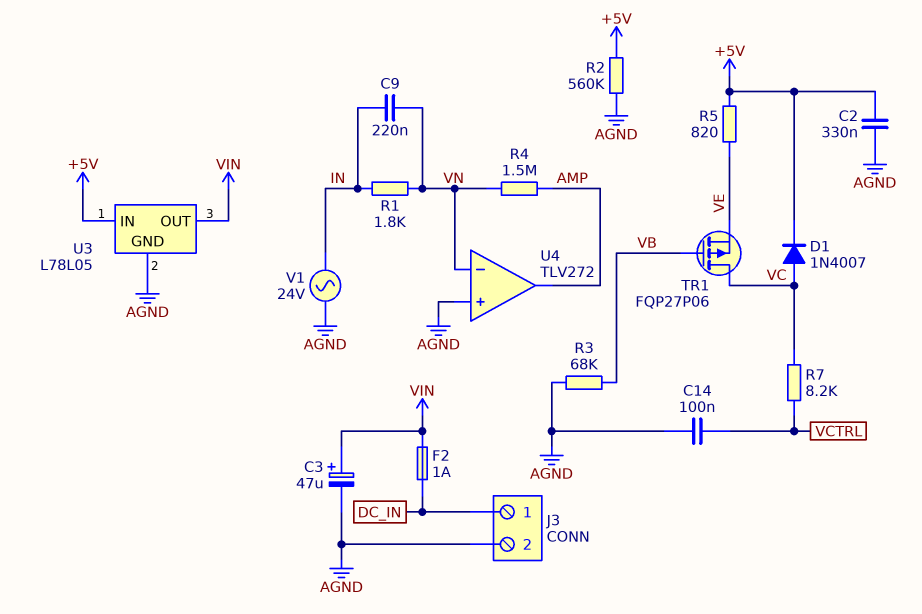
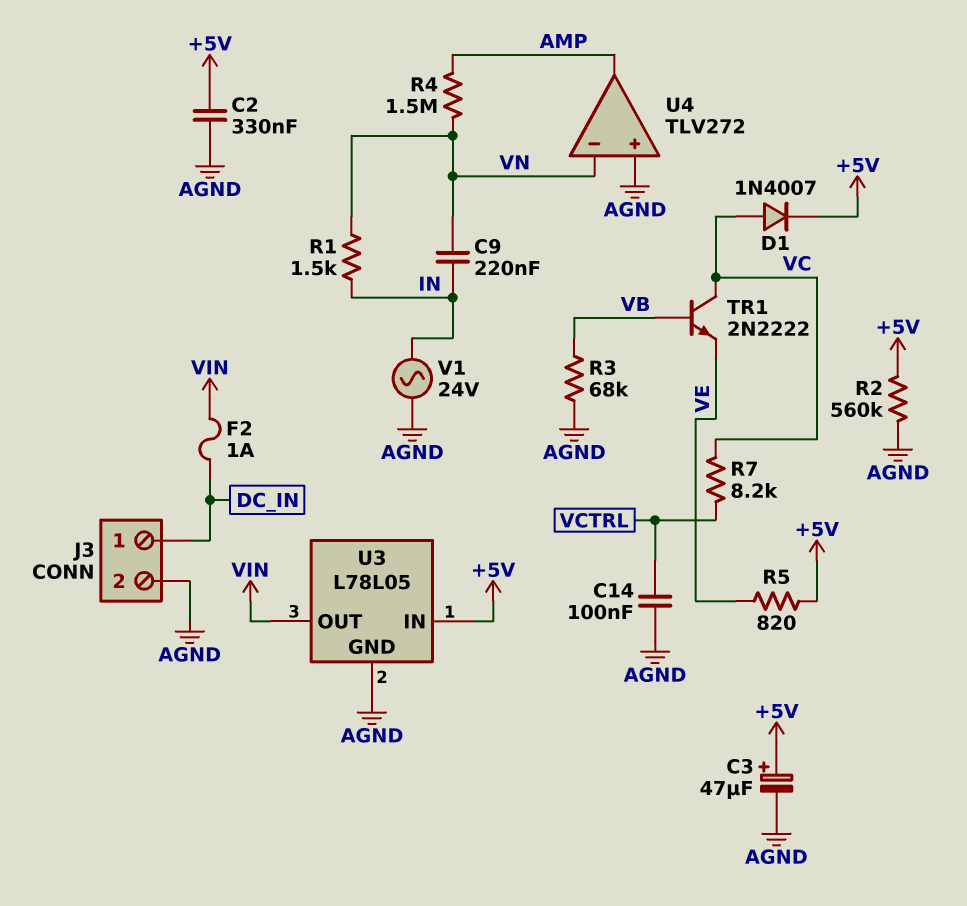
C3: 47uF (plus VIN, minus AGND) -> 47uF (plus +5V, minus AGND)
R1: 1.8k (IN, VN) -> 1.5k (IN, VN)
TR1: PMOS FQP27P06 (G VB, D VC, S VE) -> NPN 2N2222 (B VB, C VC, E VE)

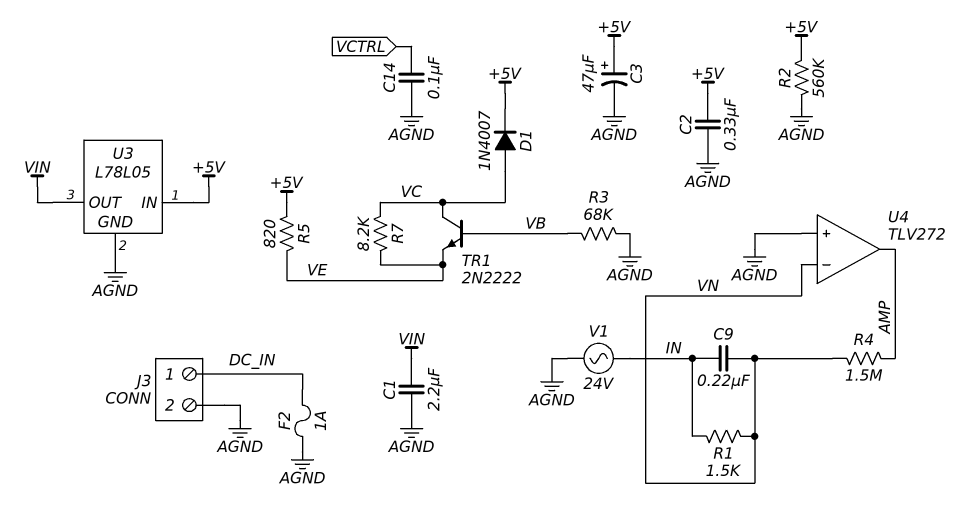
C1: none -> 2.2uF (AGND, VIN)
F2: 1A (DC_IN, VIN) -> 1A (AGND, DC_IN)
R7: 8.2k (VC, VCTRL) -> 8.2k (VC, VE)

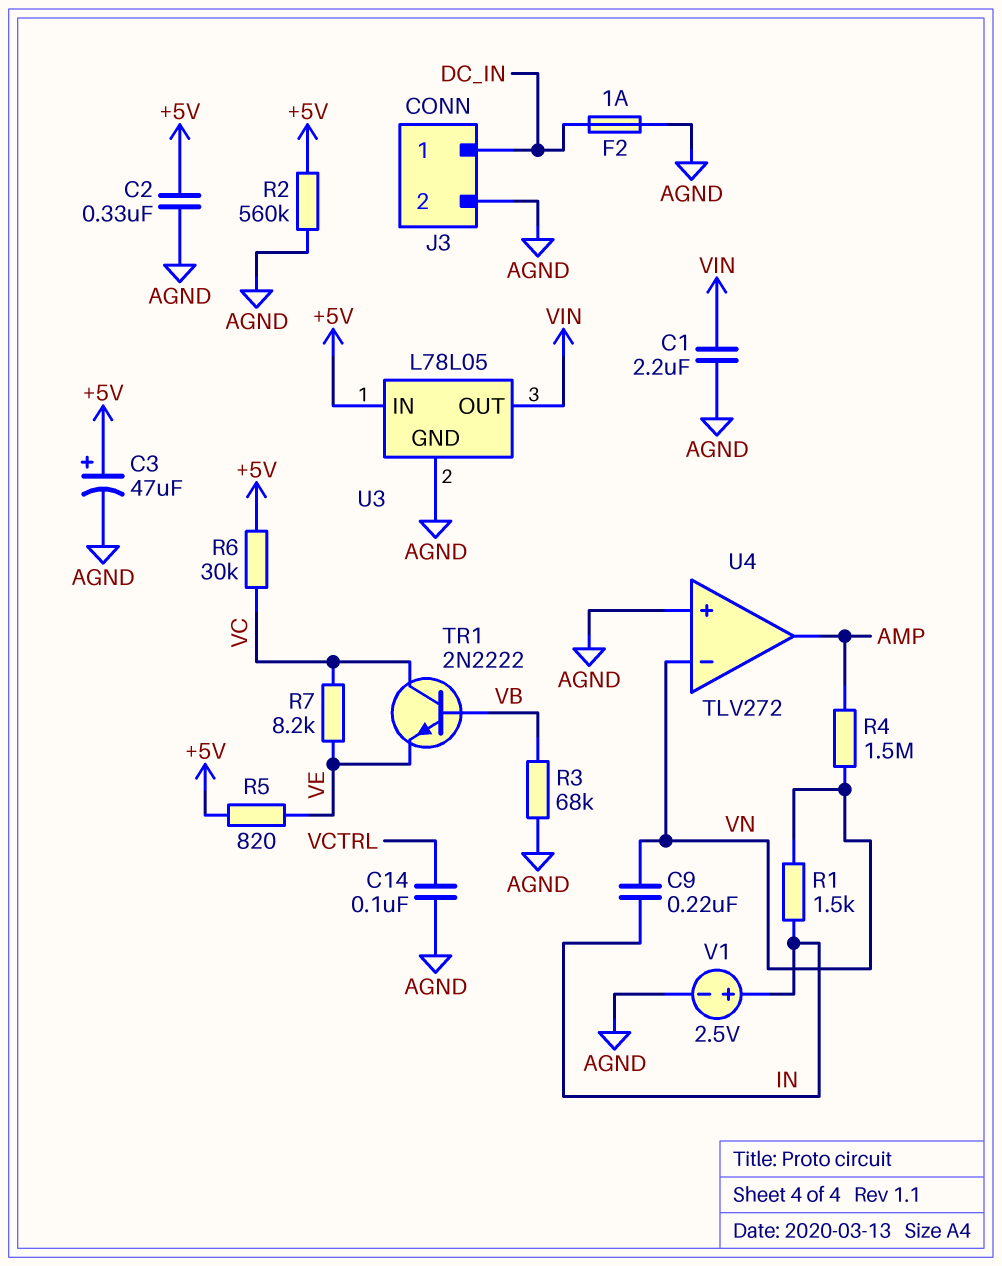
D1: diode 1N4007 (A VC, K +5V) -> none
R6: none -> 30k (+5V, VC)
V1: AC 24V (AGND, IN) -> 2.5V (plus IN, minus AGND)

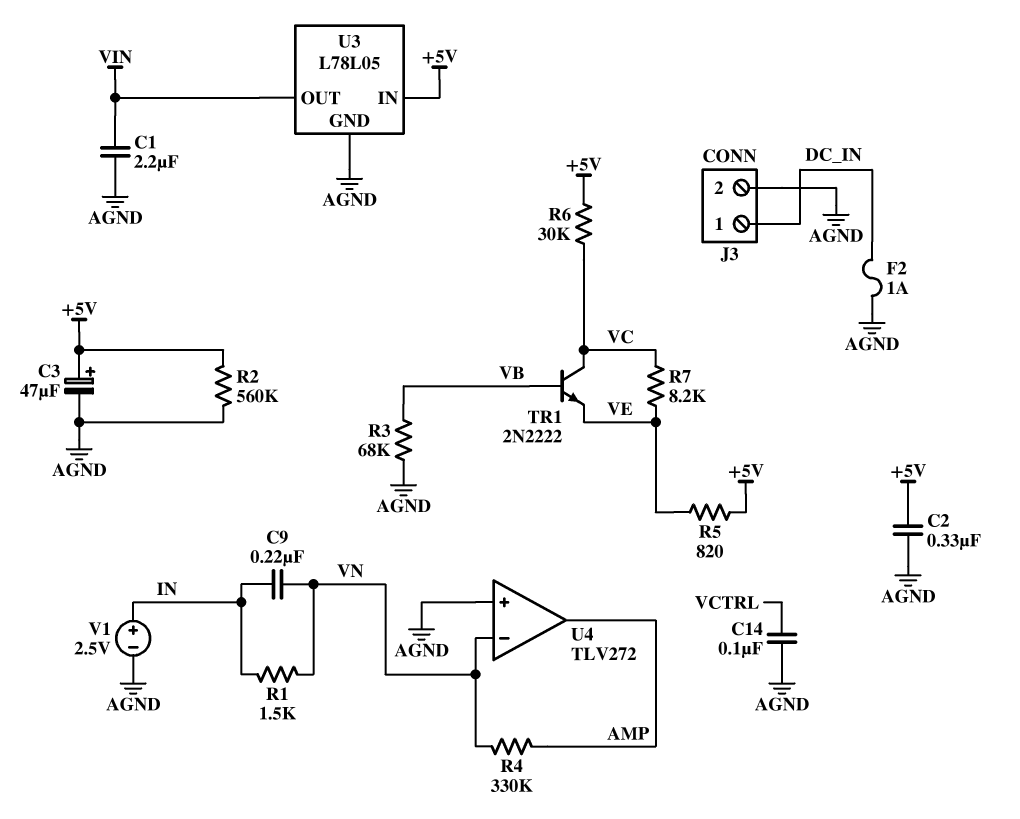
R4: 1.5M (AMP, VN) -> 330k (AMP, VN)

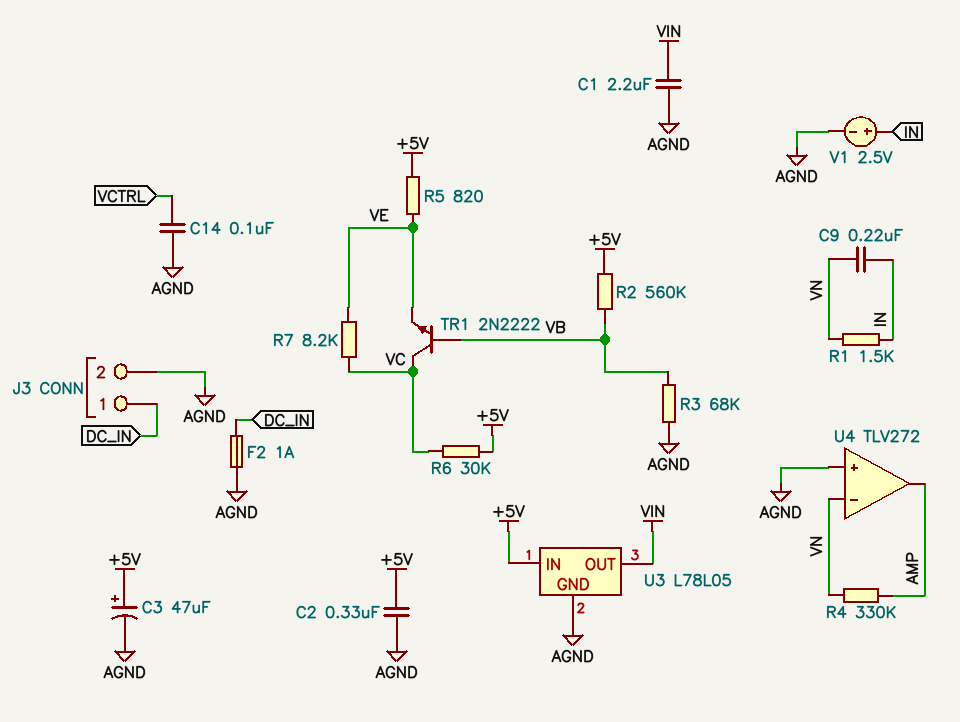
R2: 560k (+5V, AGND) -> 560k (+5V, VB)

